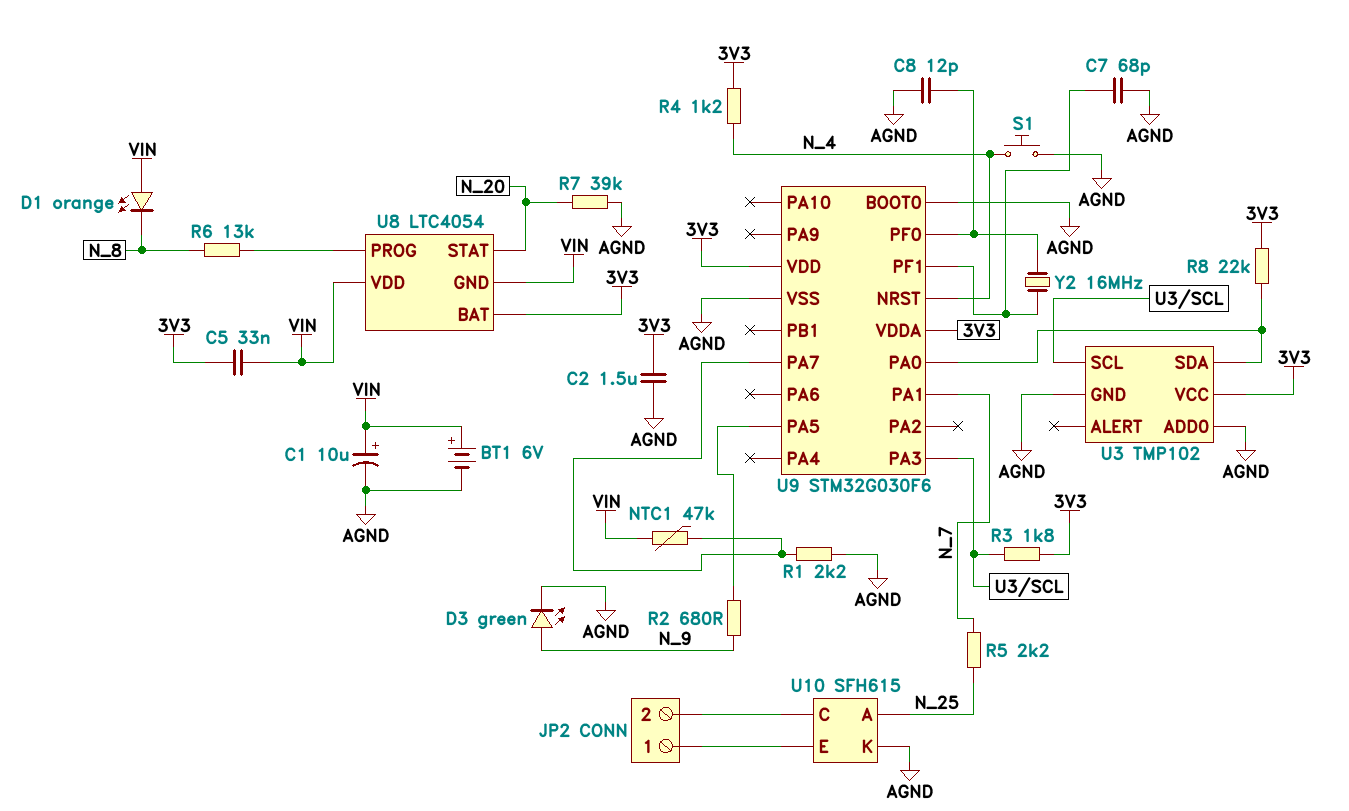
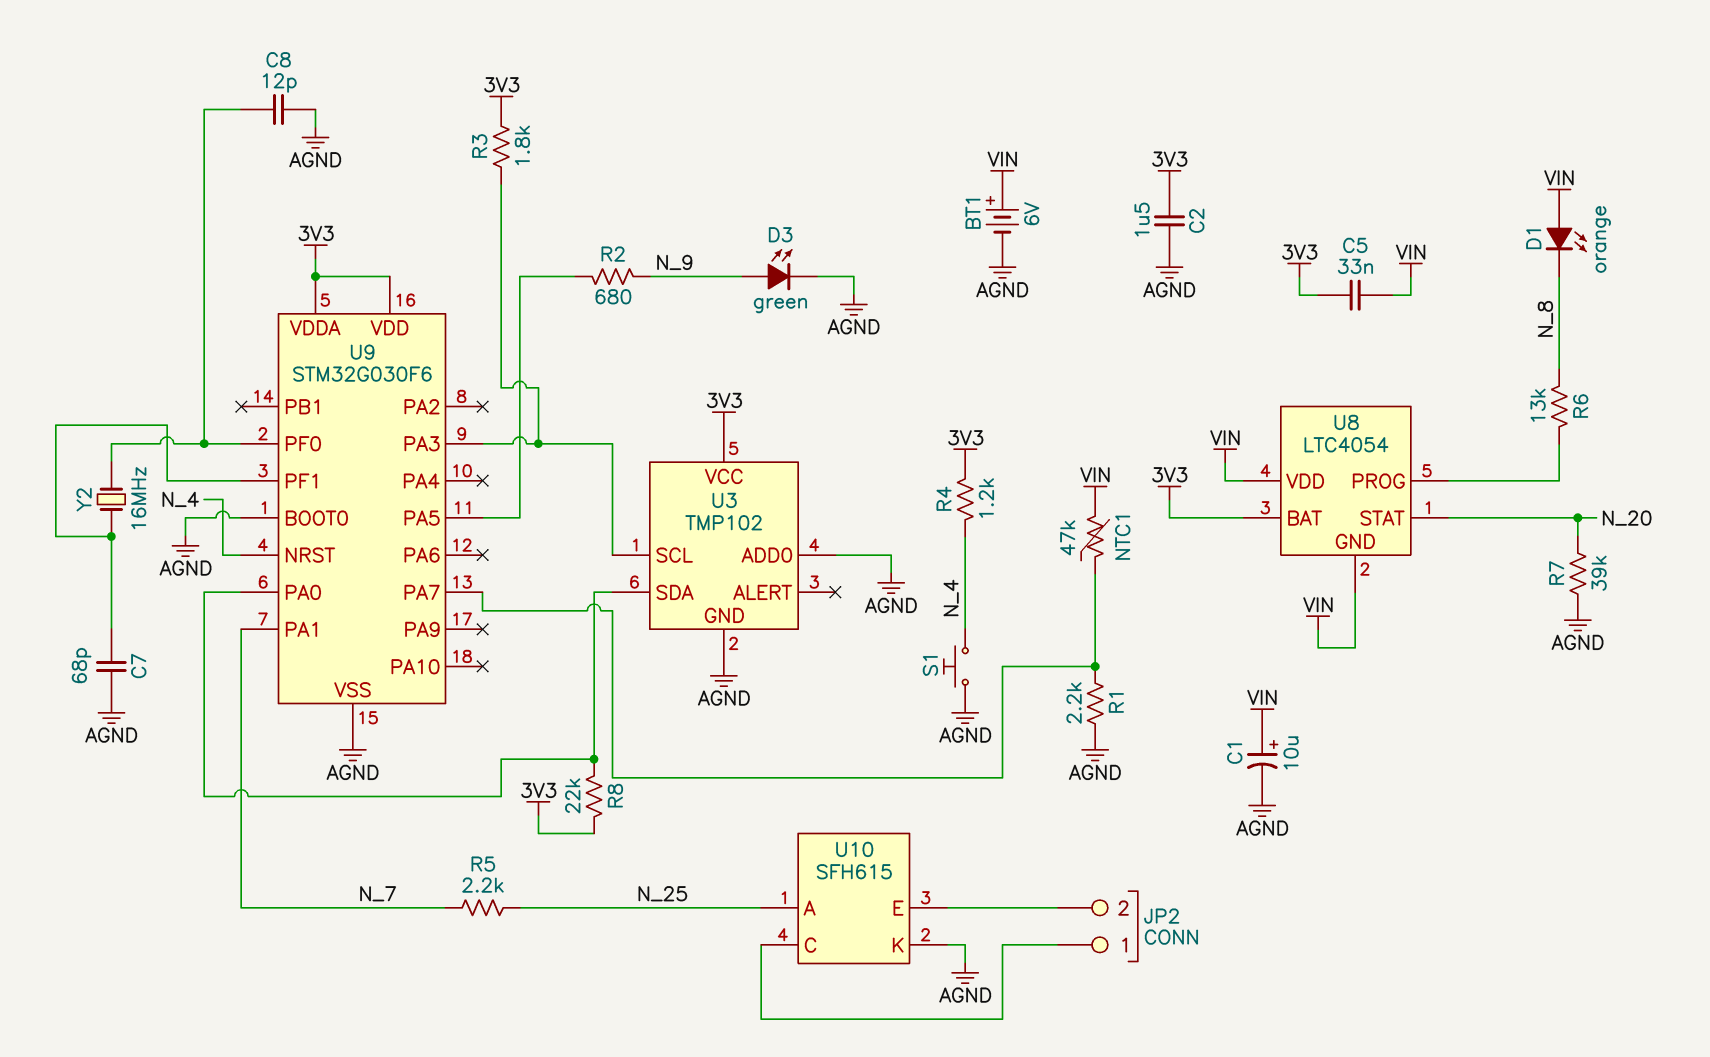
U10 pin C: JP2/2 -> JP2/1
U10 pin E: JP2/1 -> JP2/2

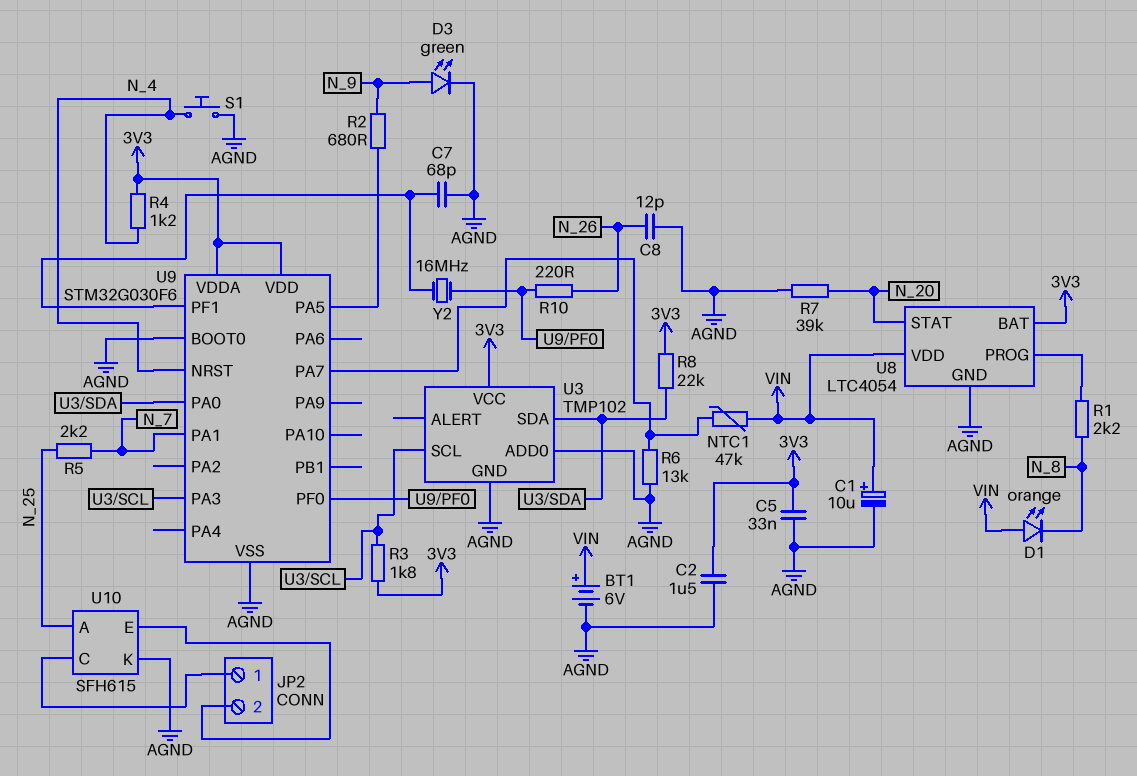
C5: 33nF (3V3, VIN) -> 33nF (3V3, AGND)
C8: 12pF (AGND, U9/PF0) -> 12pF (AGND, N_26)
R1: 2.2k (AGND, U9/PA7) -> 2.2k (N_8, U8/PROG)
R6: 13k (N_8, U8/PROG) -> 13k (AGND, U9/PA7)
R10: none -> 220 (N_26, U9/PF0)
U8 pin GND: VIN -> AGND

